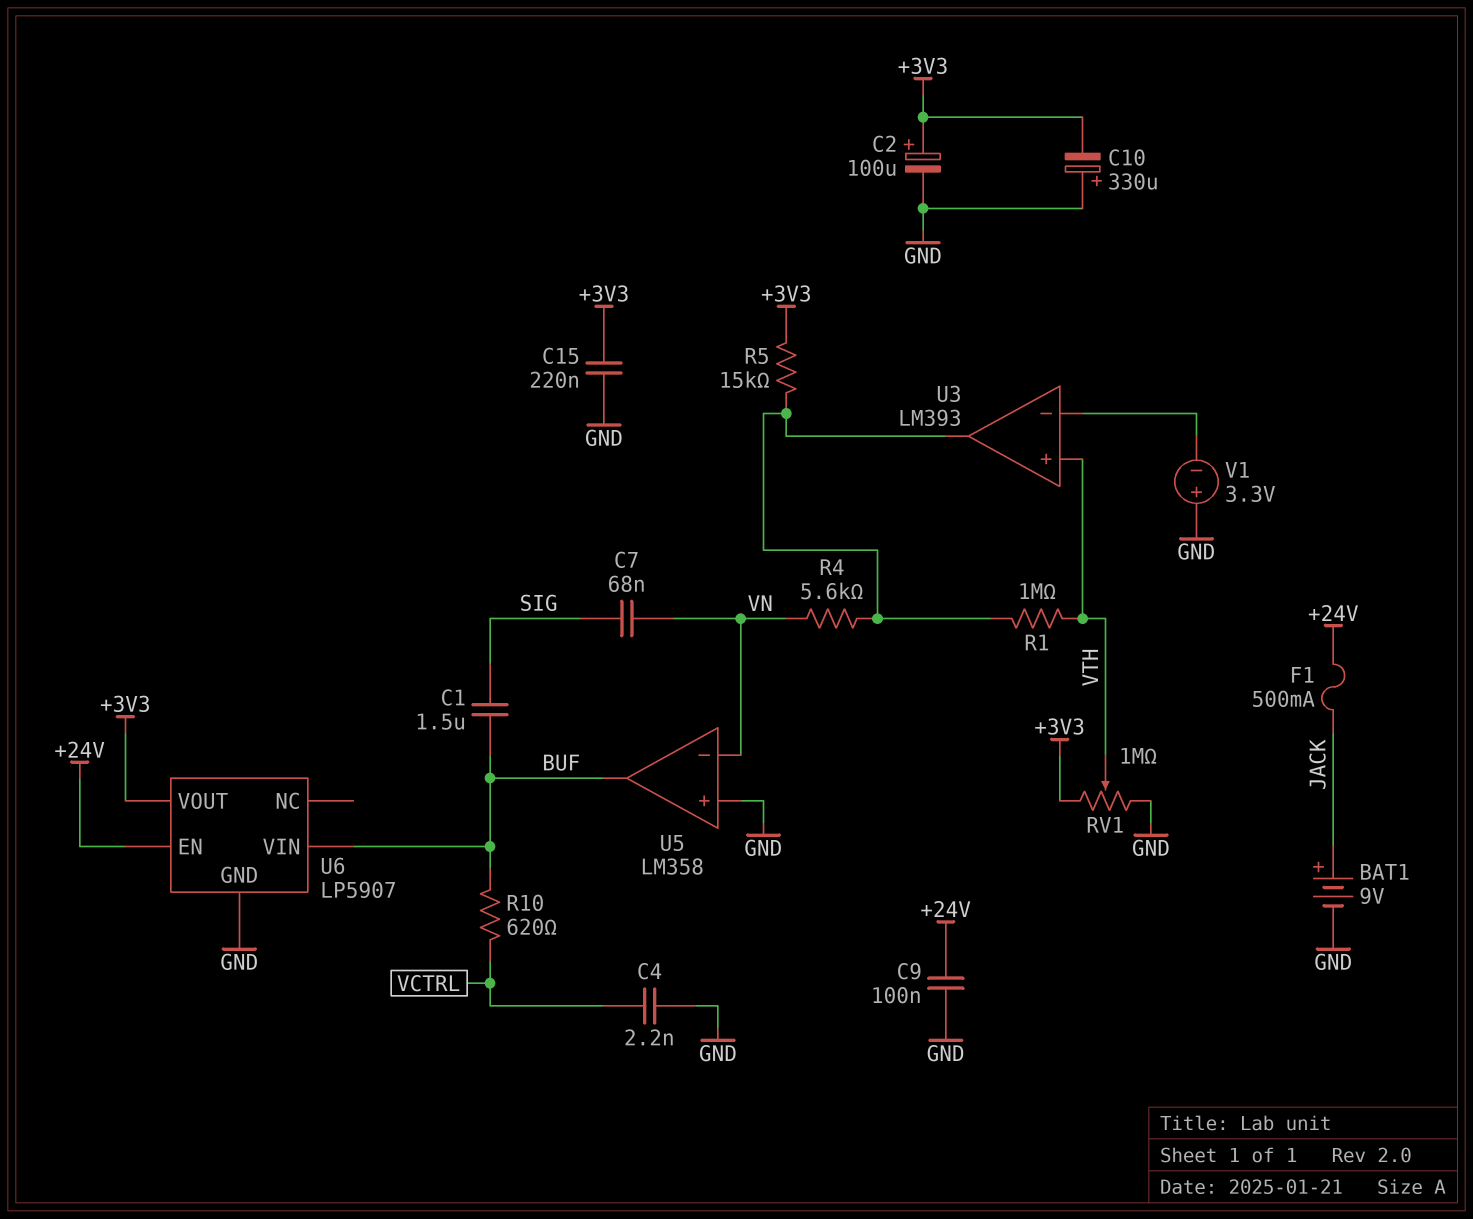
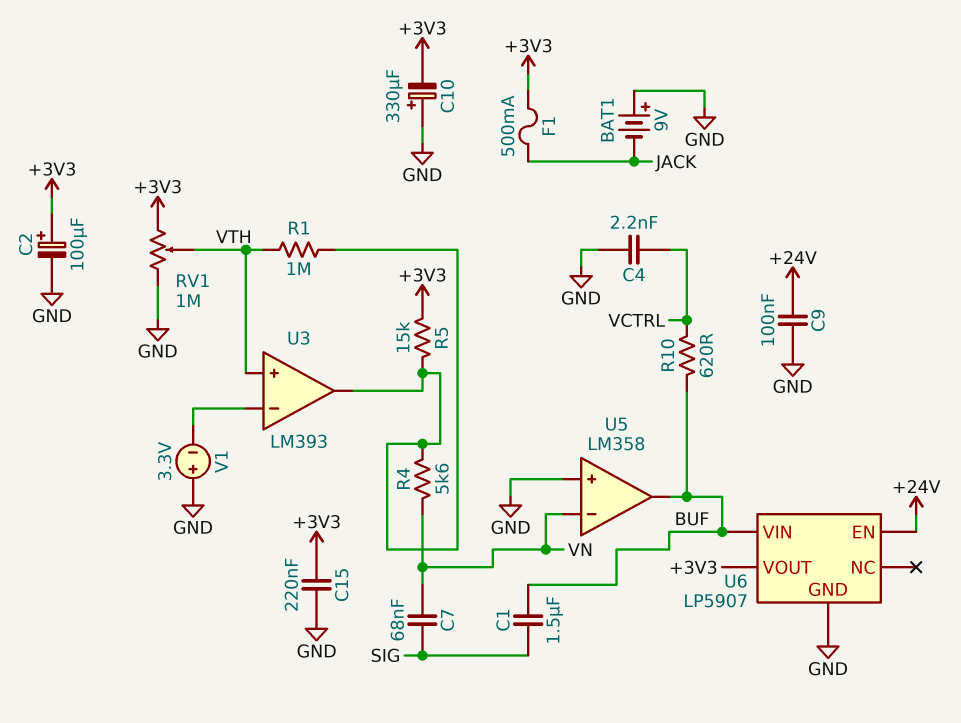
BAT1: 9V (plus JACK, minus GND) -> 9V (plus GND, minus JACK)
F1: 500mA (+24V, JACK) -> 500mA (+3V3, JACK)

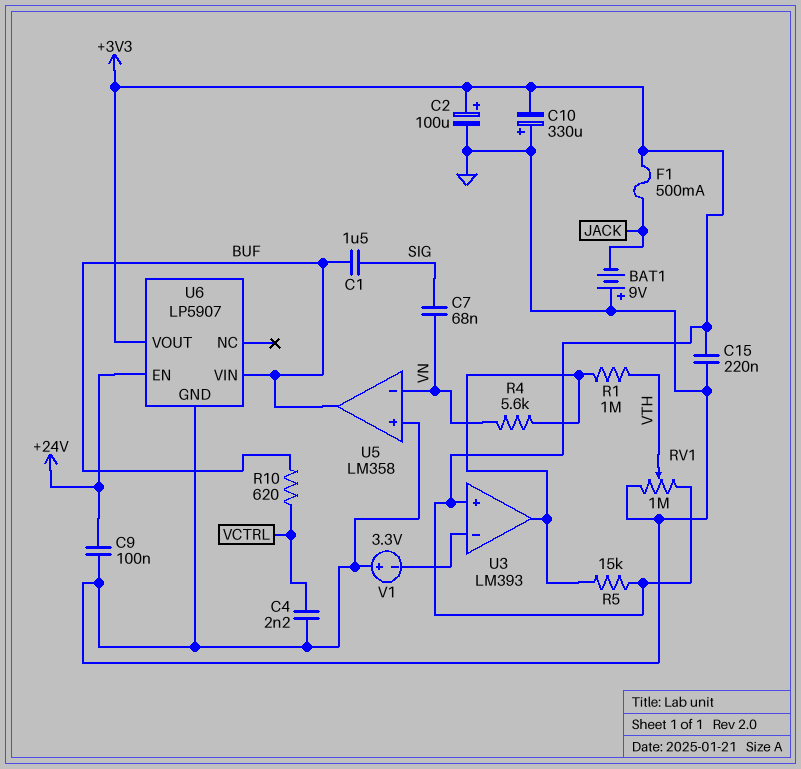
U3 pin in+: VTH -> +3V3

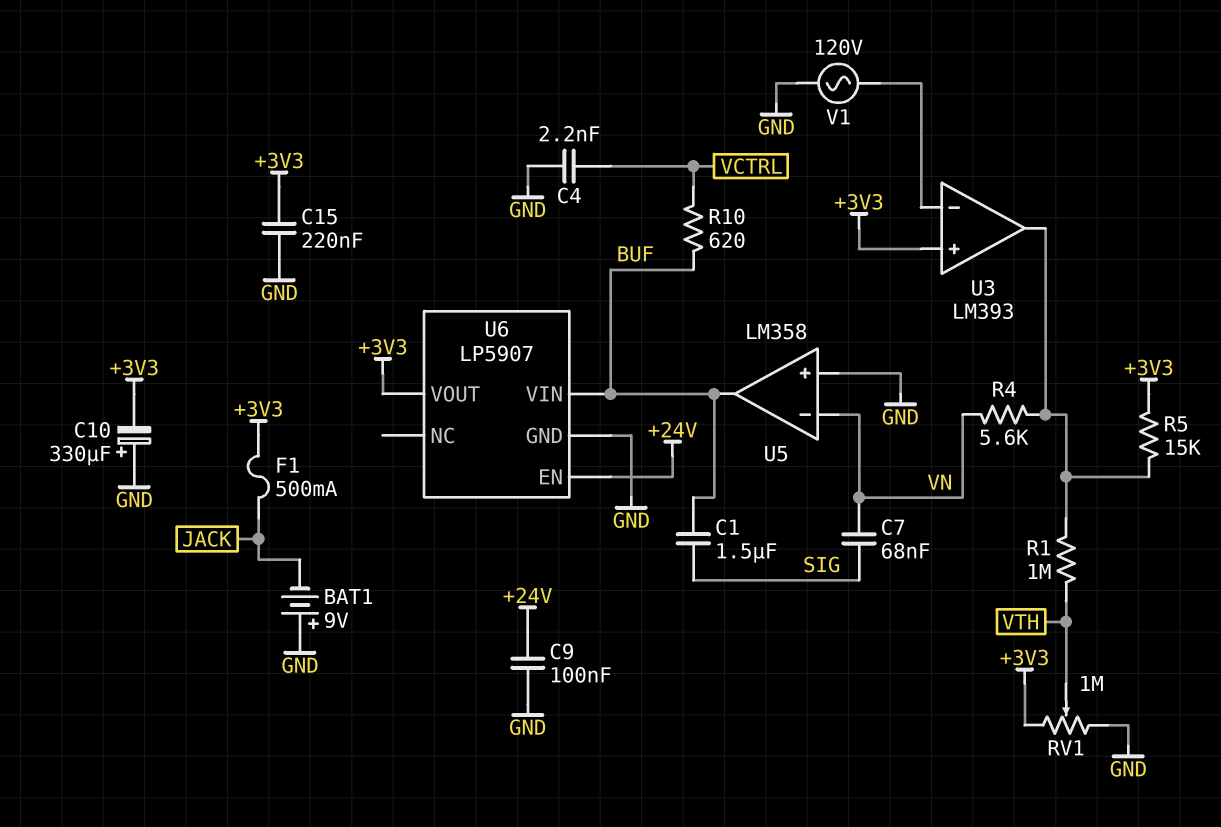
C2: 100uF (plus +3V3, minus GND) -> none
V1: 3.3V (plus GND, minus U3/in-) -> AC 120V (GND, U3/in-)

